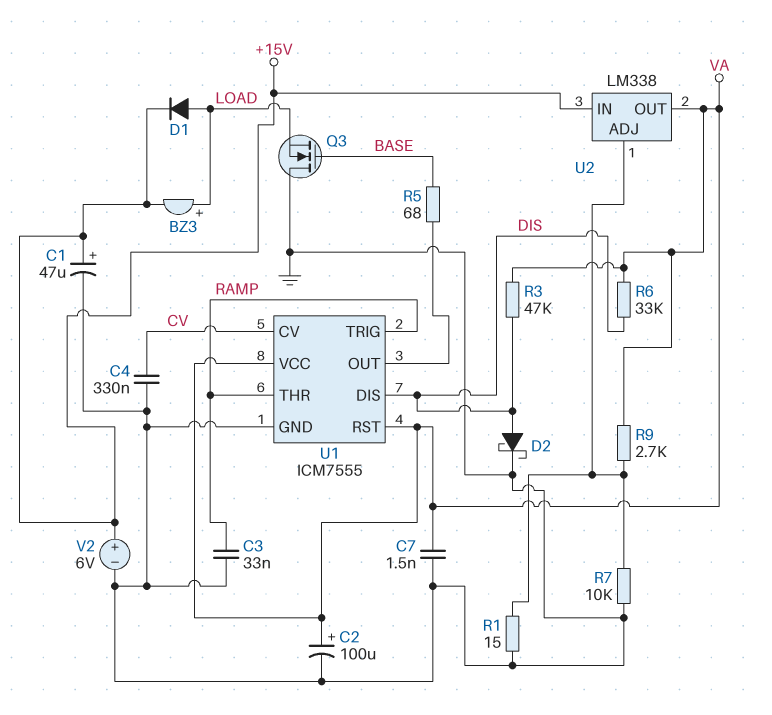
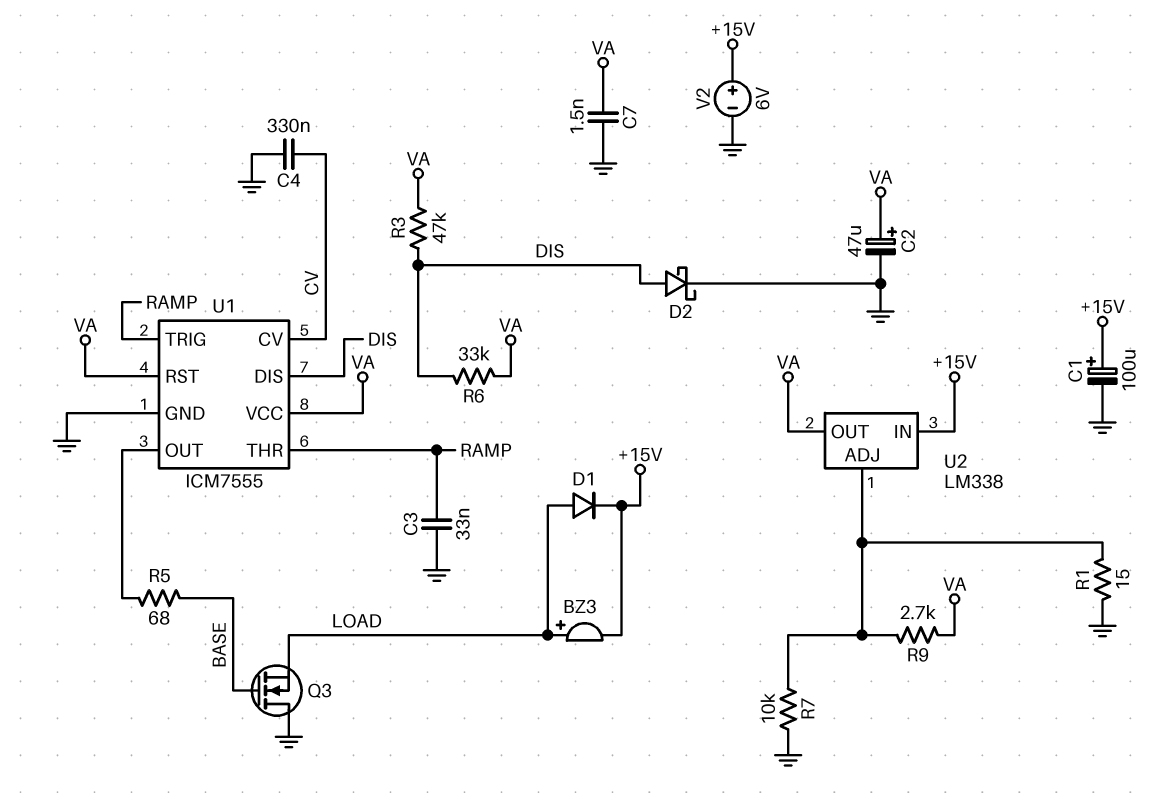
C1: 47uF (plus +15V, minus GND) -> 100uF (plus +15V, minus GND)
C2: 100uF (plus VA, minus GND) -> 47uF (plus VA, minus GND)

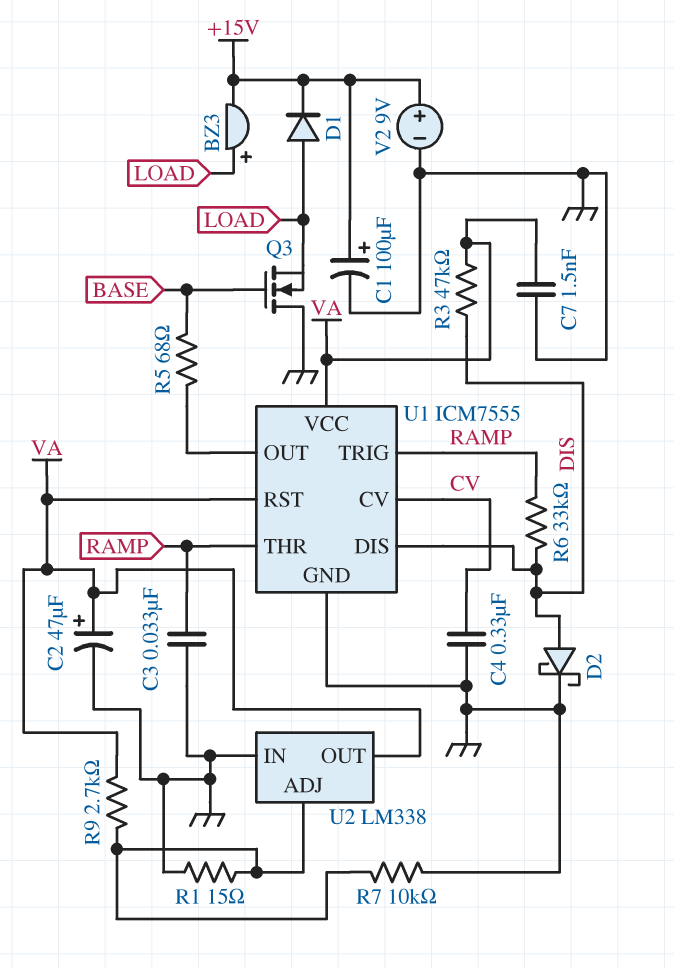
R6: 33k (DIS, VA) -> 33k (DIS, RAMP)
U2 pin IN: +15V -> GND
V2: 6V (plus +15V, minus GND) -> 9V (plus +15V, minus GND)

